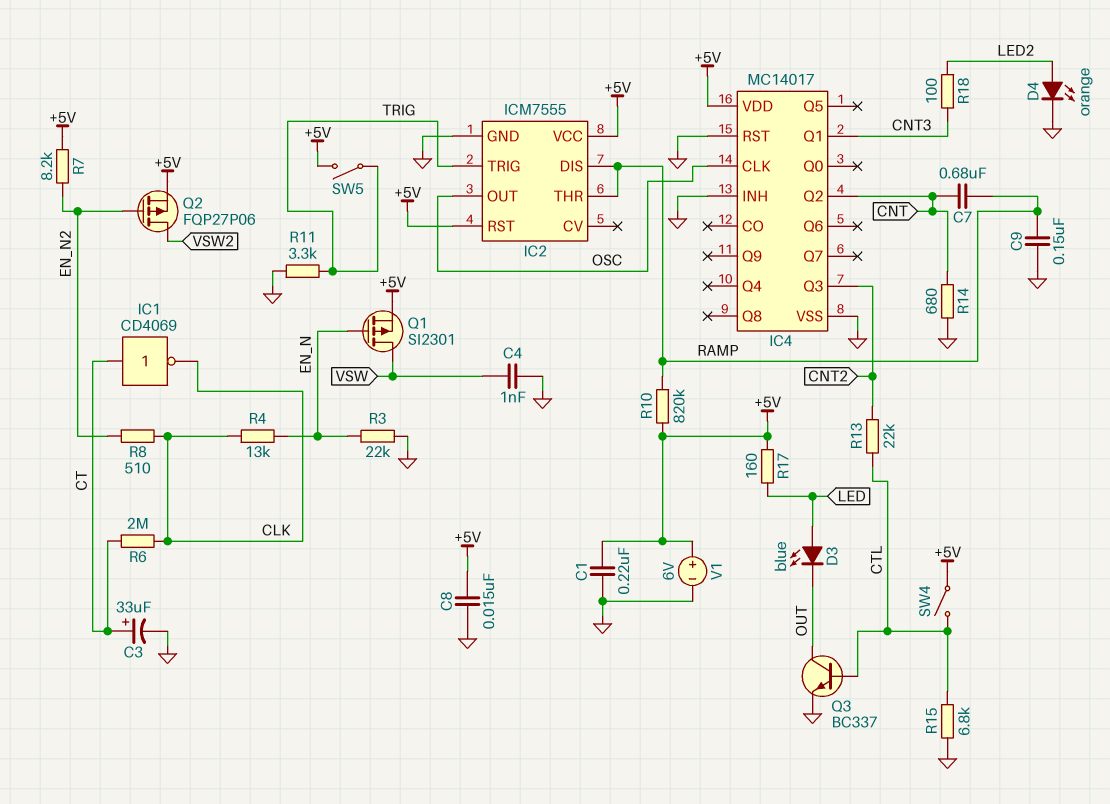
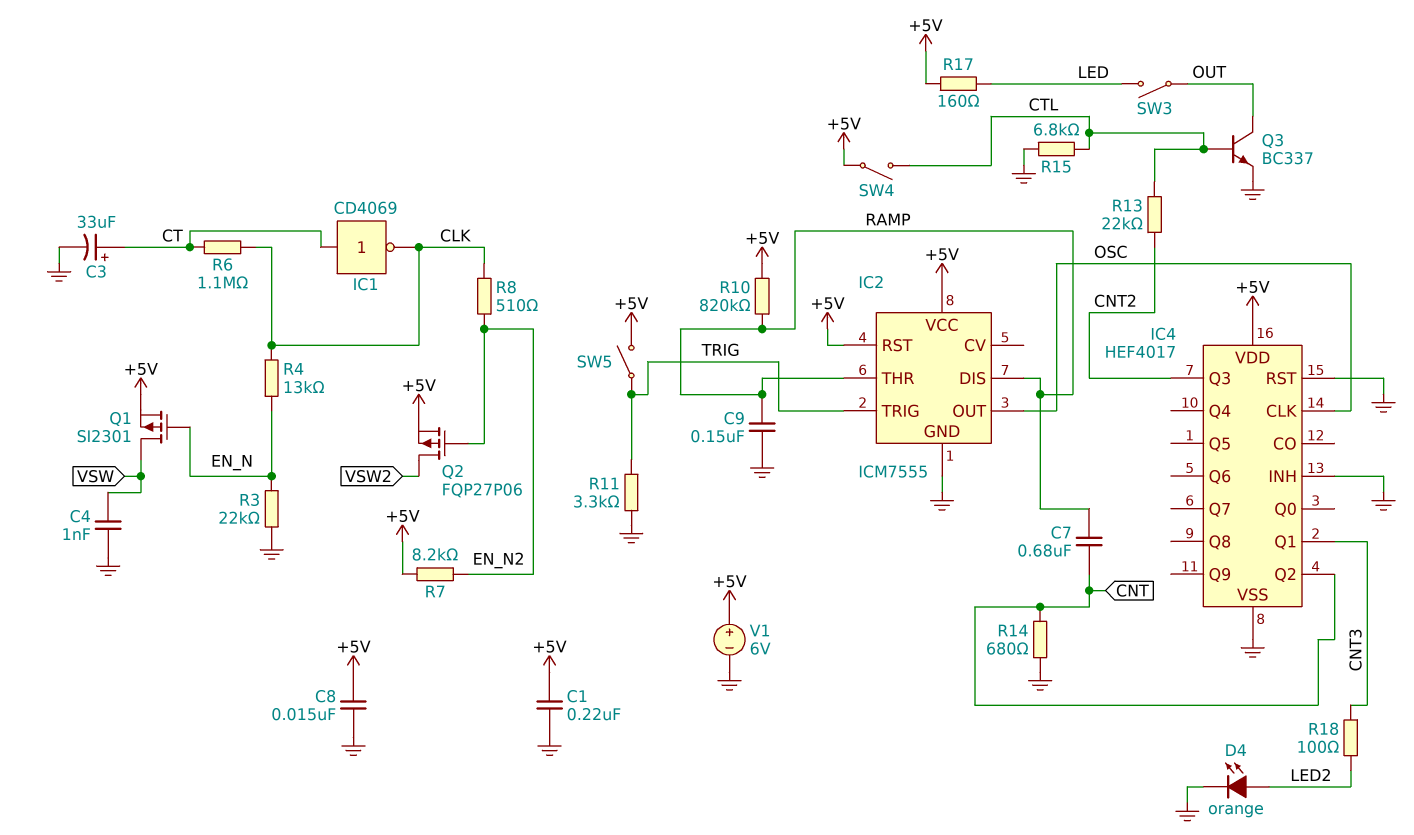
D3: LED blue (A LED, K OUT) -> none
IC4: MC14017 -> HEF4017
R6: 2M (CLK, CT) -> 1.1M (CLK, CT)
SW3: none -> switch (LED, OUT)

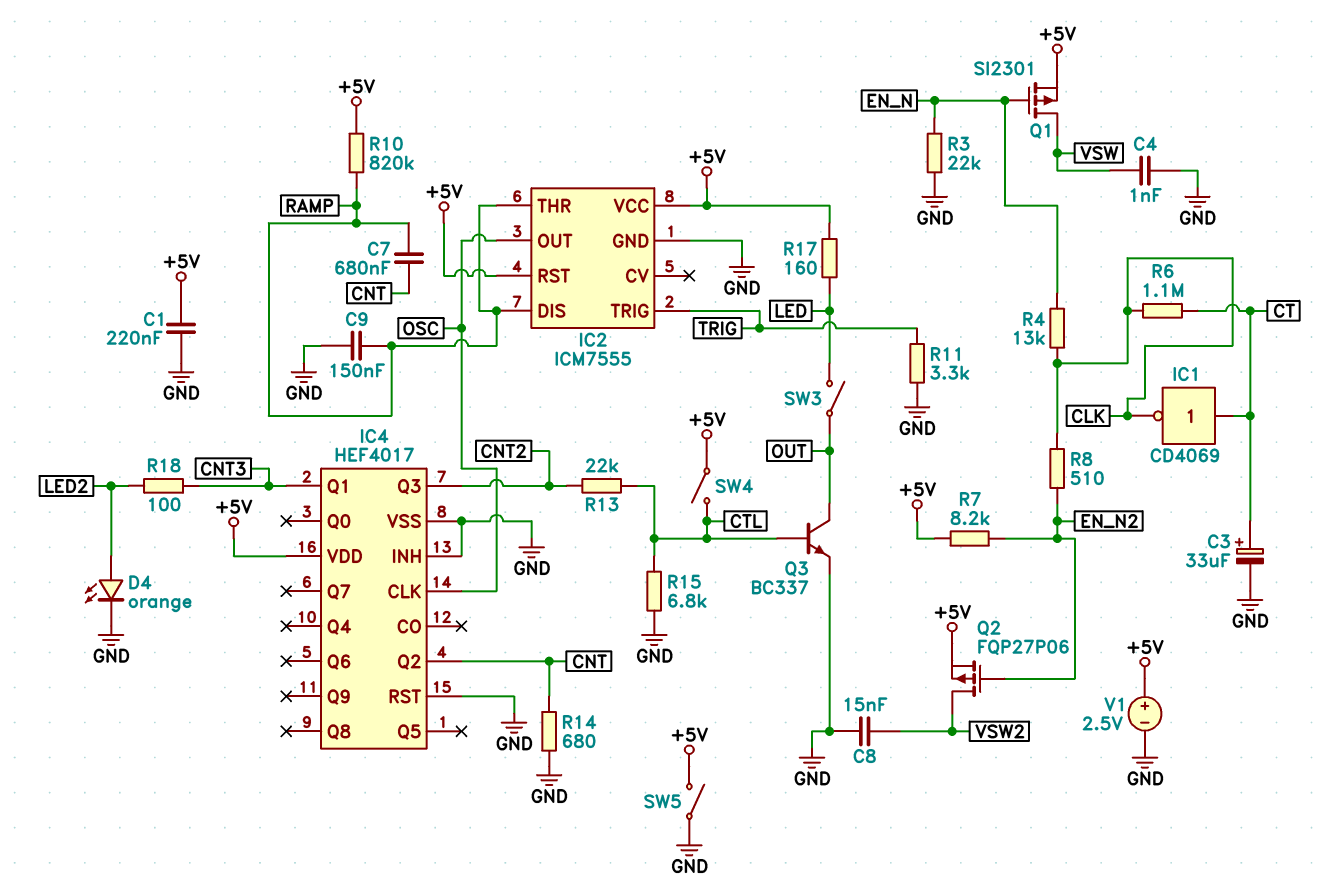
C8: 15nF (+5V, GND) -> 15nF (GND, VSW2)
SW5: switch (+5V, TRIG) -> switch (+5V, GND)
V1: 6V (plus +5V, minus GND) -> 2.5V (plus +5V, minus GND)

